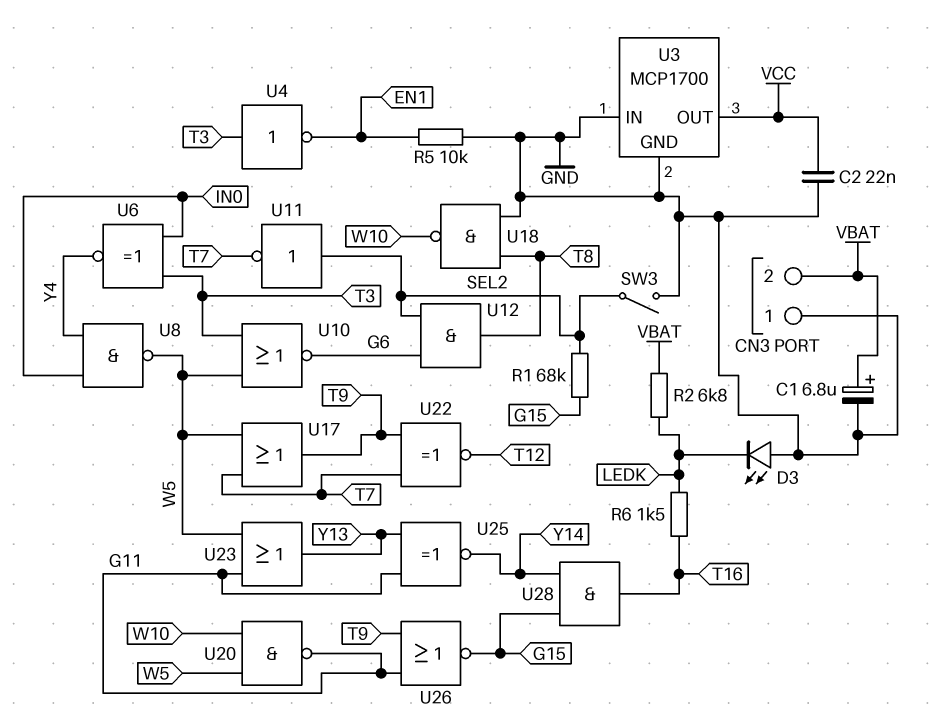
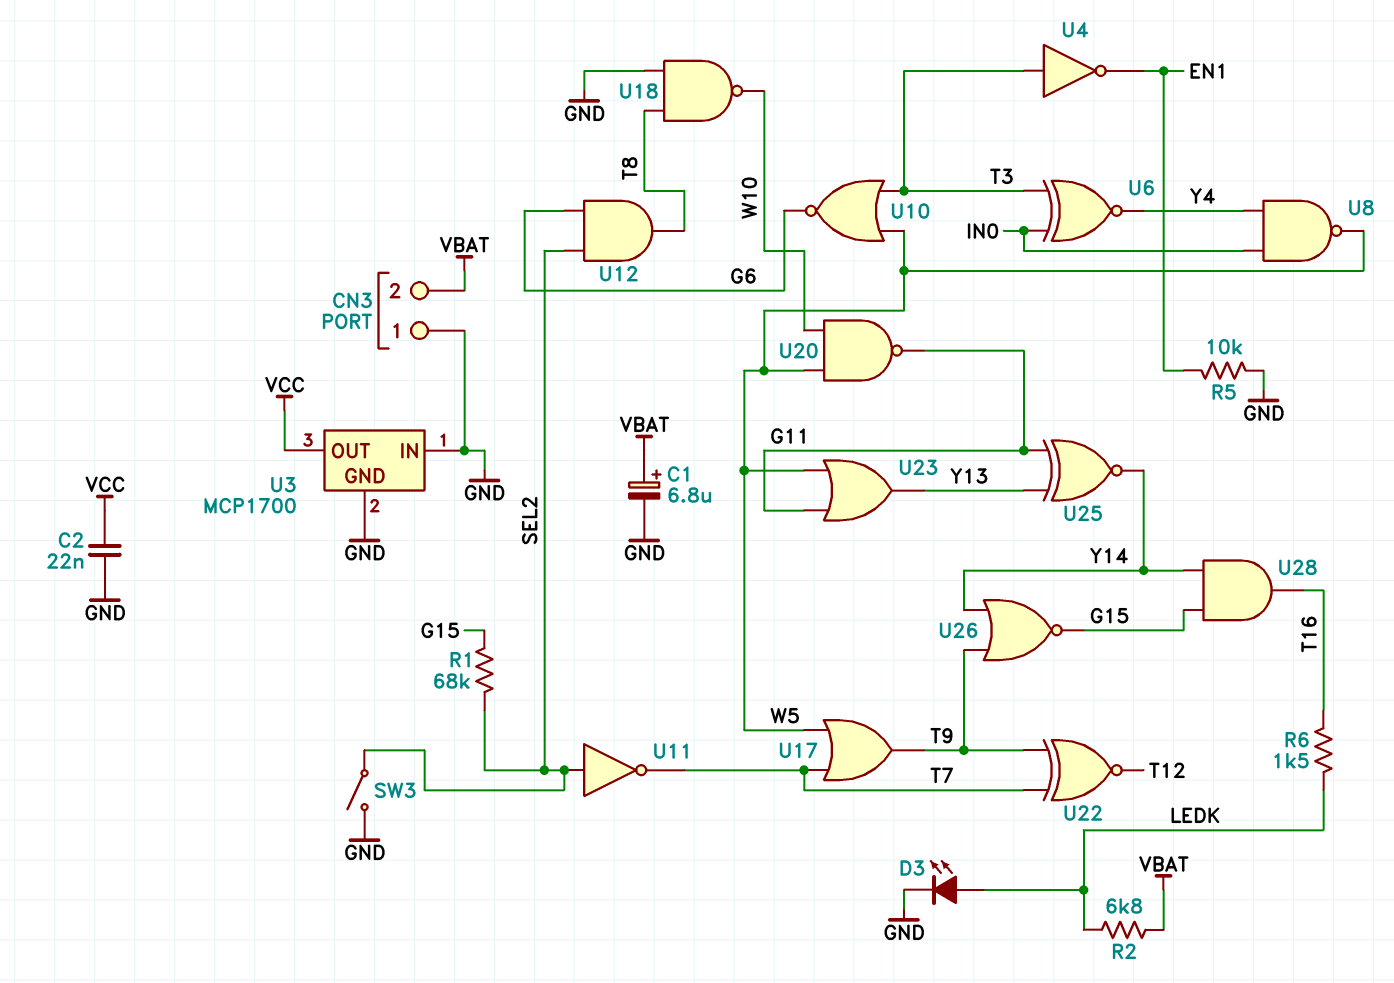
D3: LED (A GND, K LEDK) -> LED (A LEDK, K GND)
U26: NOR (in G11, in T9, out G15) -> NOR (in T9, in Y14, out G15)

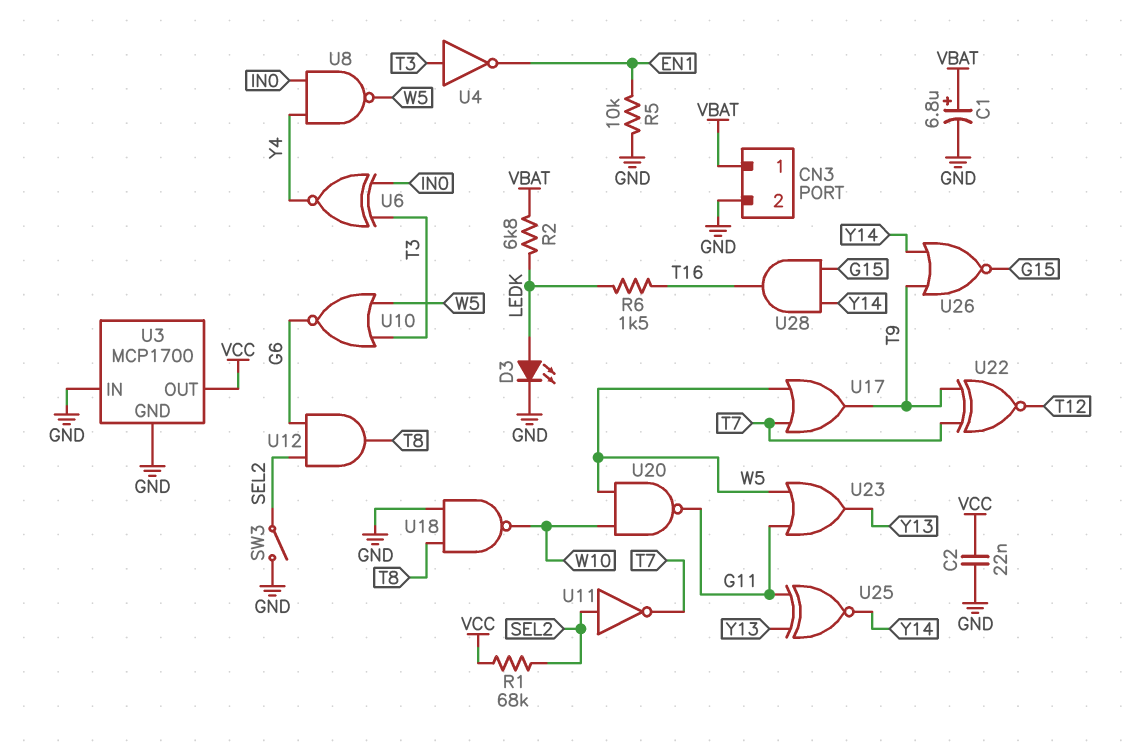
CN3 pin 1: GND -> VBAT
CN3 pin 2: VBAT -> GND
R1: 68k (G15, SEL2) -> 68k (SEL2, VCC)

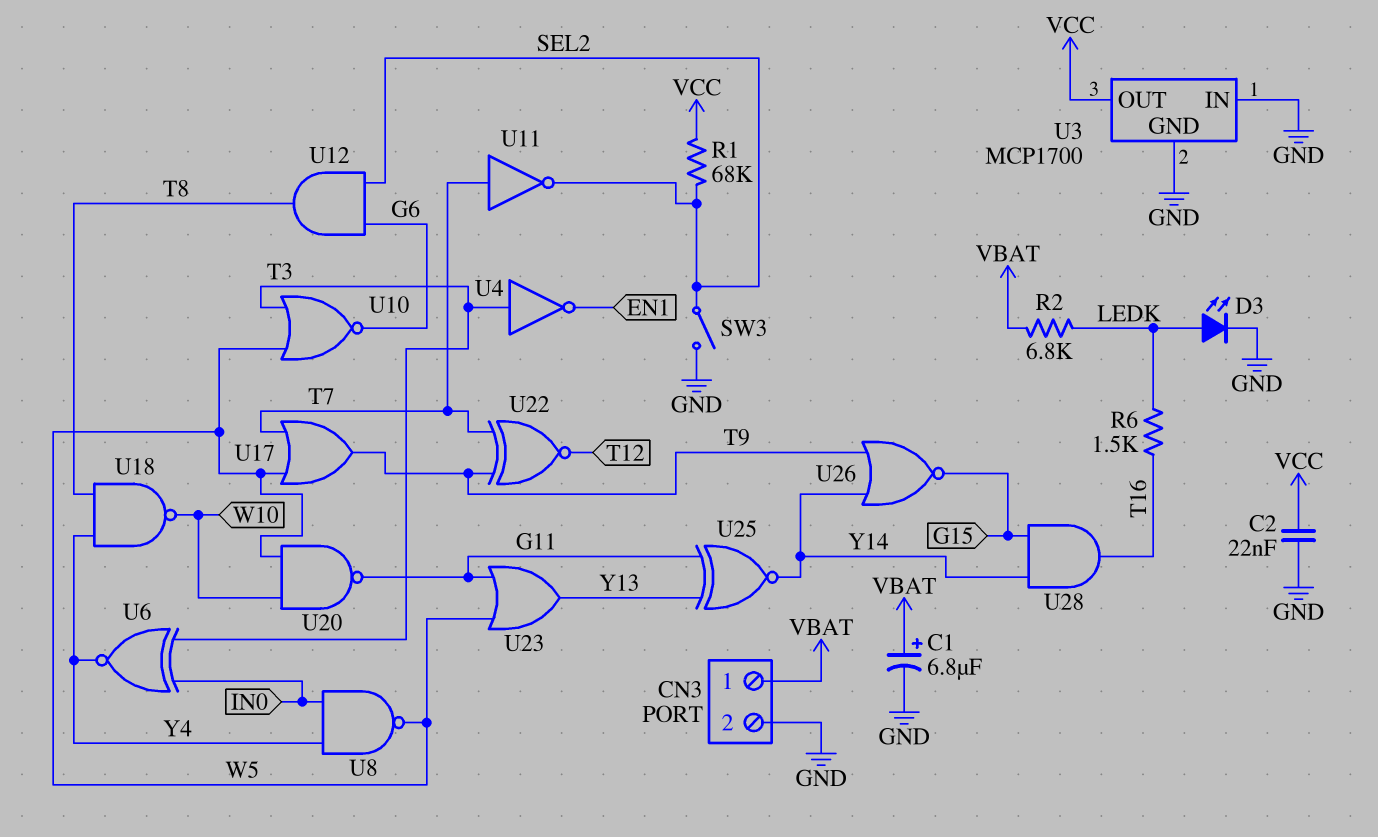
R5: 10k (EN1, GND) -> none
U11: NOT (in SEL2, out T7) -> NOT (in T7, out SEL2)
U18: NAND (in GND, in T8, out W10) -> NAND (in T8, in Y4, out W10)

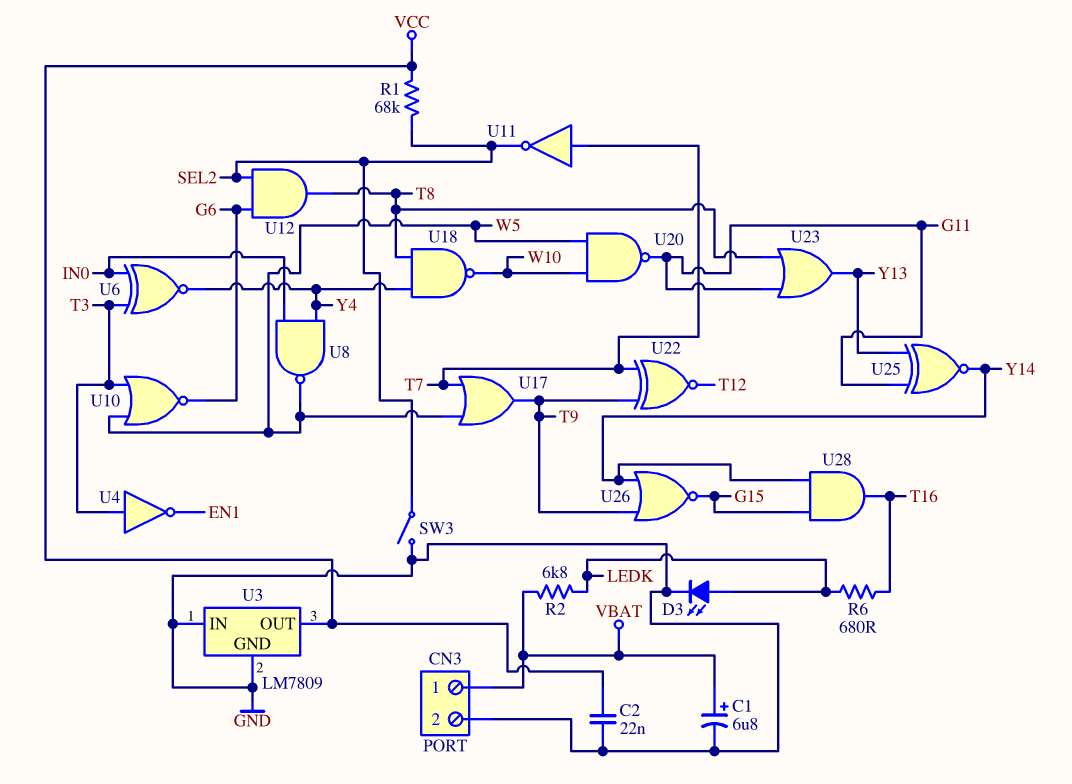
R6: 1.5k (LEDK, T16) -> 680 (LEDK, T16)
U3: MCP1700 -> LM7809
U23: OR (in G11, in W5, out Y13) -> OR (in G11, in T8, out Y13)

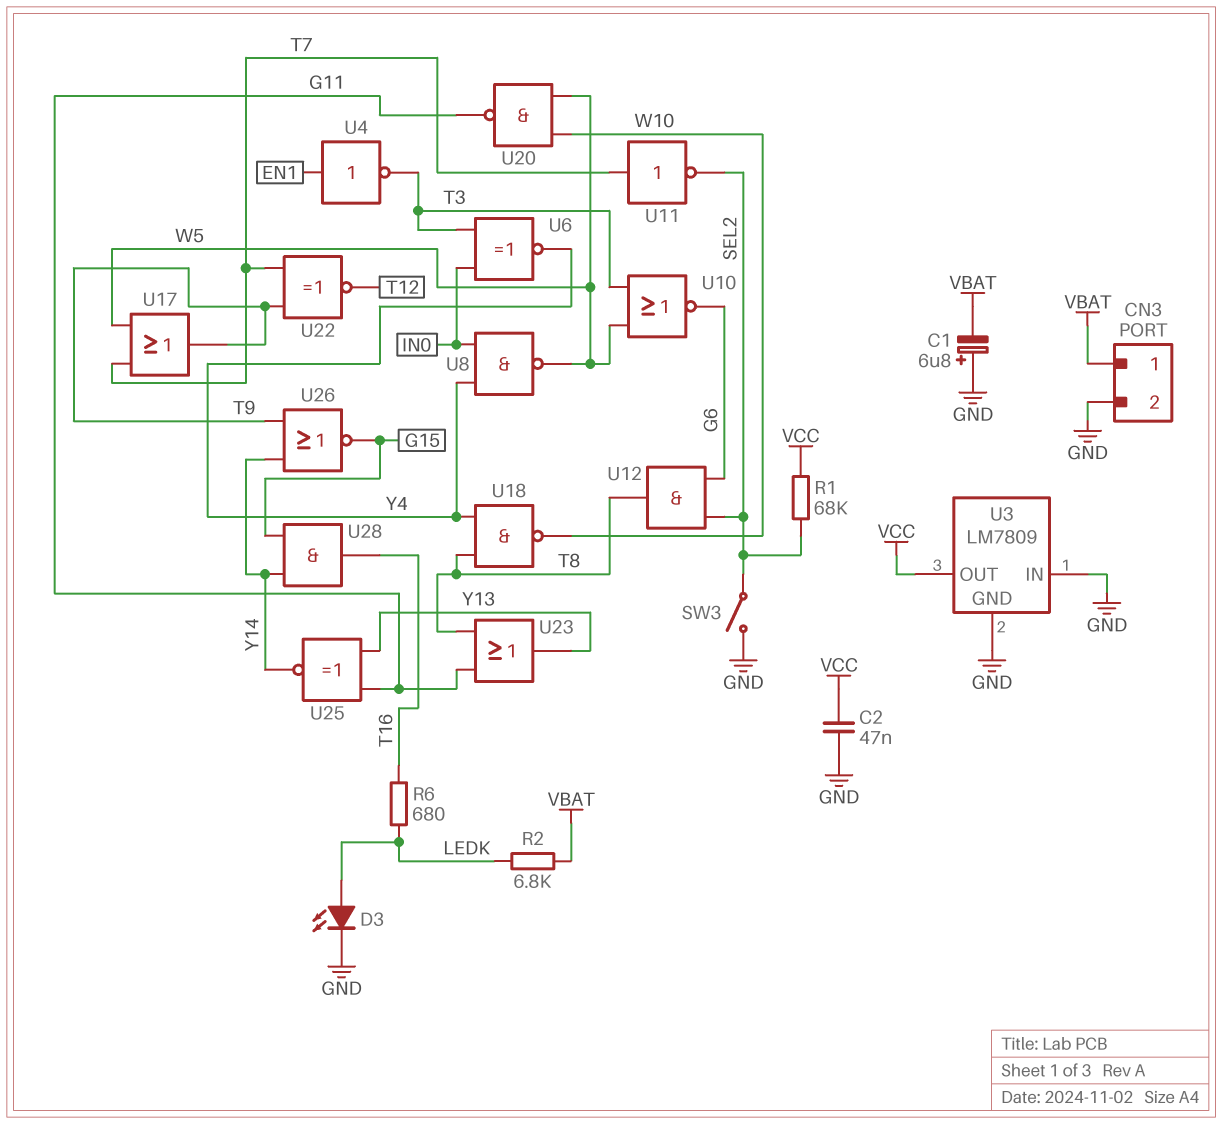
C1: 6.8uF (plus VBAT, minus GND) -> 6.8uF (plus GND, minus VBAT)
C2: 22nF (GND, VCC) -> 47nF (GND, VCC)
U4: NOT (in T3, out EN1) -> NOT (in EN1, out T3)

